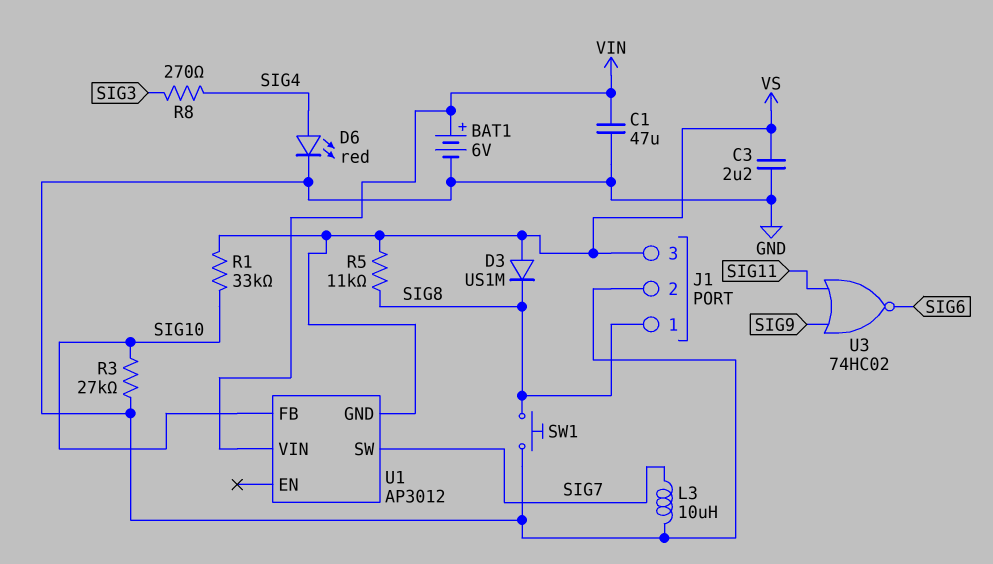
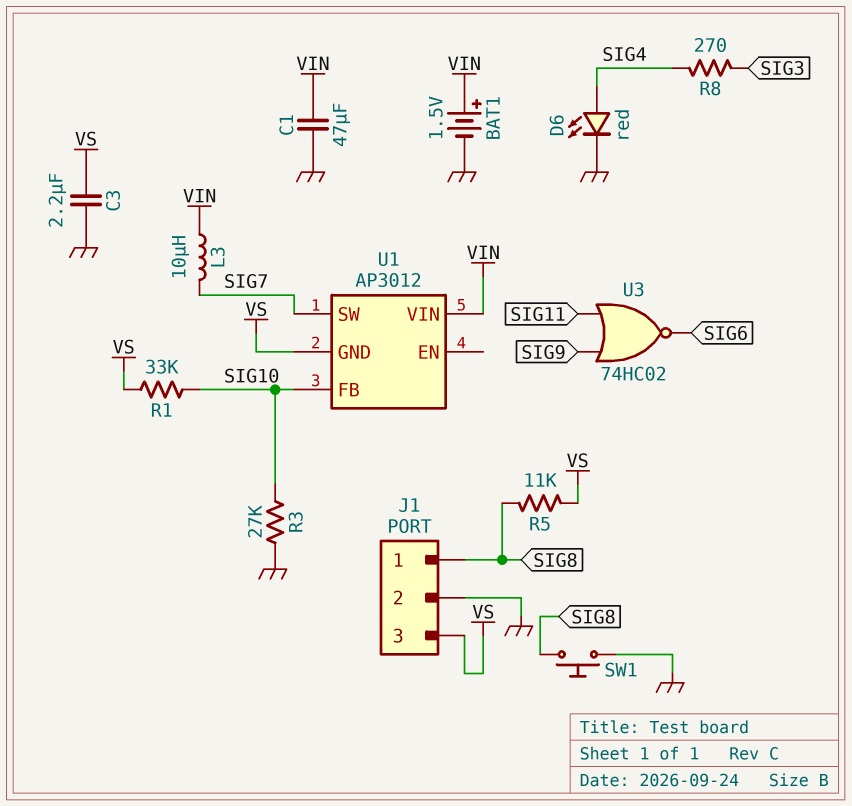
BAT1: 6V (plus VIN, minus GND) -> 1.5V (plus VIN, minus GND)
D3: diode US1M (A VS, K SIG8) -> none
L3: 10uH (GND, SIG7) -> 10uH (SIG7, VIN)

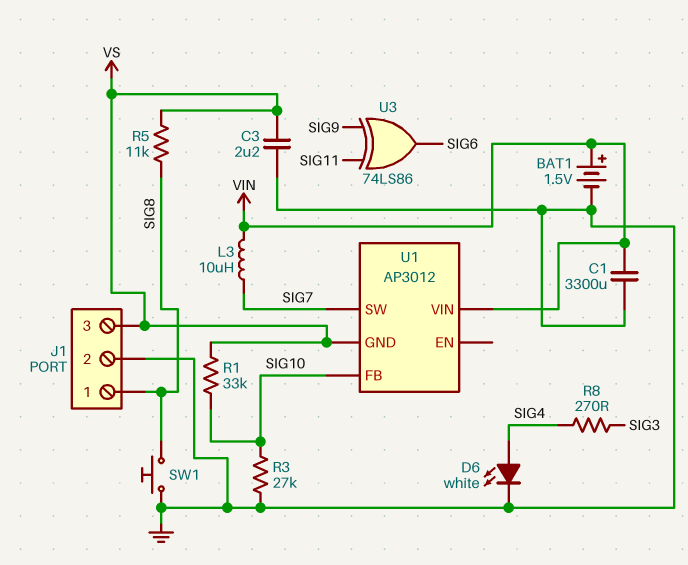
C1: 47uF (GND, VIN) -> 3300uF (GND, VIN)
D6: LED red (A SIG4, K GND) -> LED white (A SIG4, K GND)
U3: NOR 74HC02 (in SIG9, in SIG11, out SIG6) -> XOR 74LS86 (in SIG9, in SIG11, out SIG6)

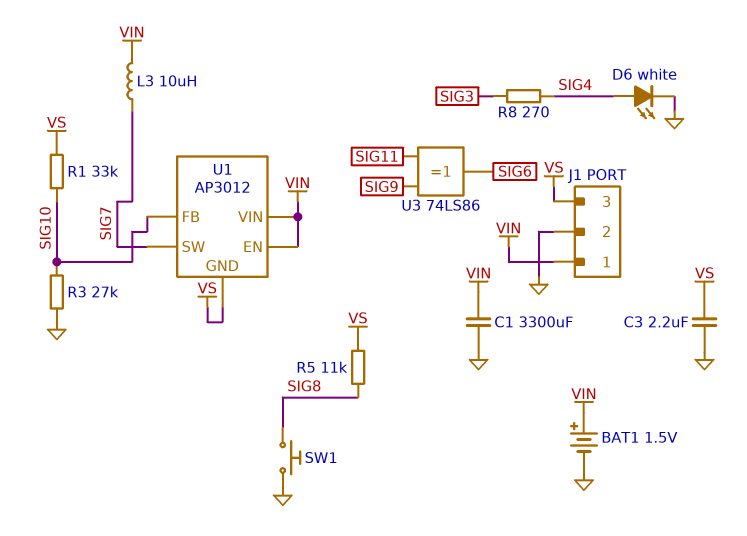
J1 pin 1: SIG8 -> VIN
U1 pin EN: none -> VIN

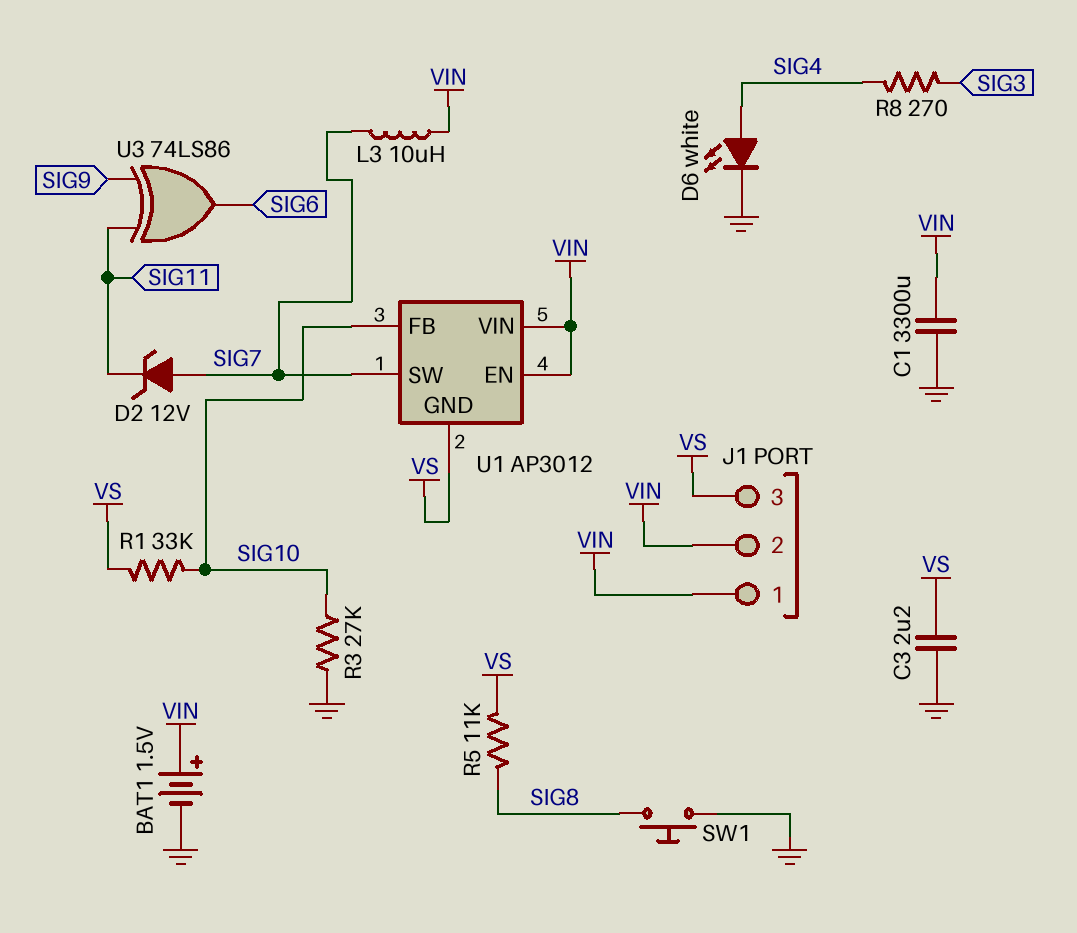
D2: none -> zener 12V (A SIG7, K SIG11)
J1 pin 2: GND -> VIN

